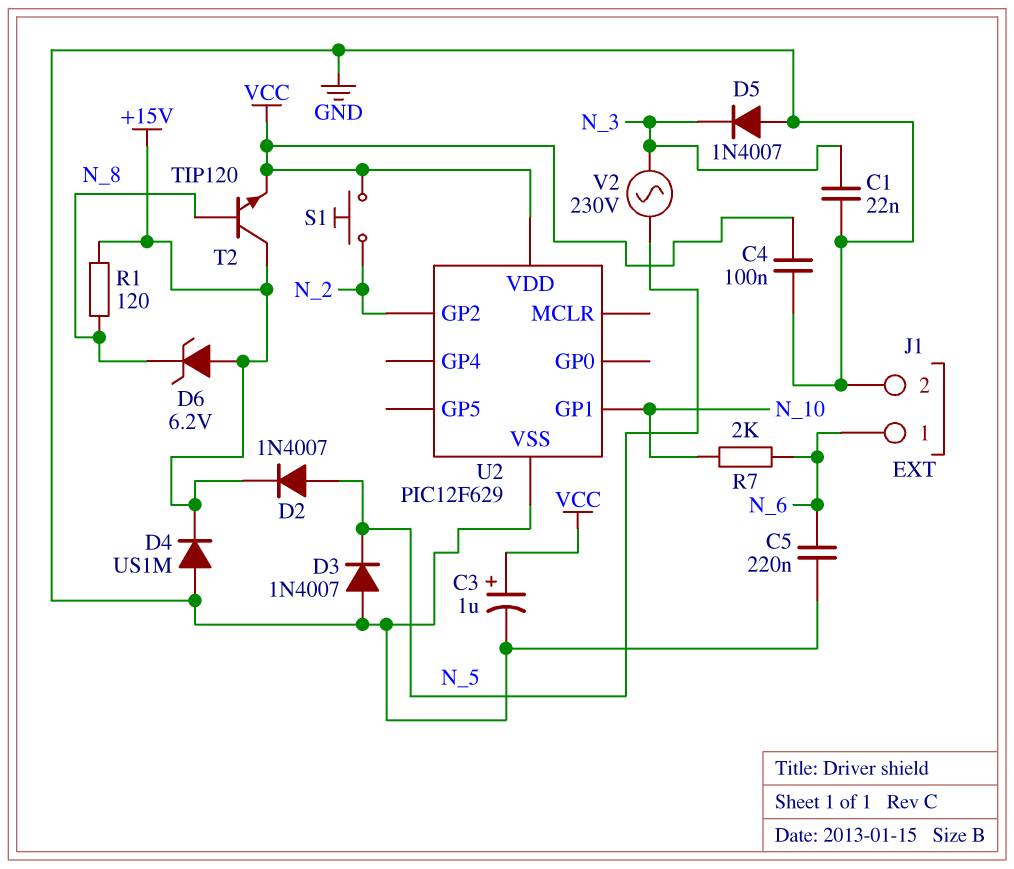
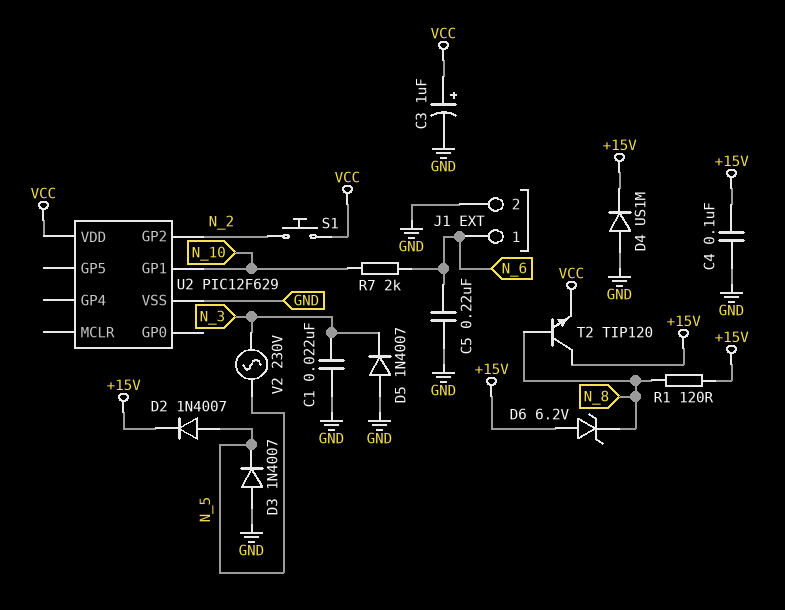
C4: 100nF (GND, VCC) -> 100nF (+15V, GND)

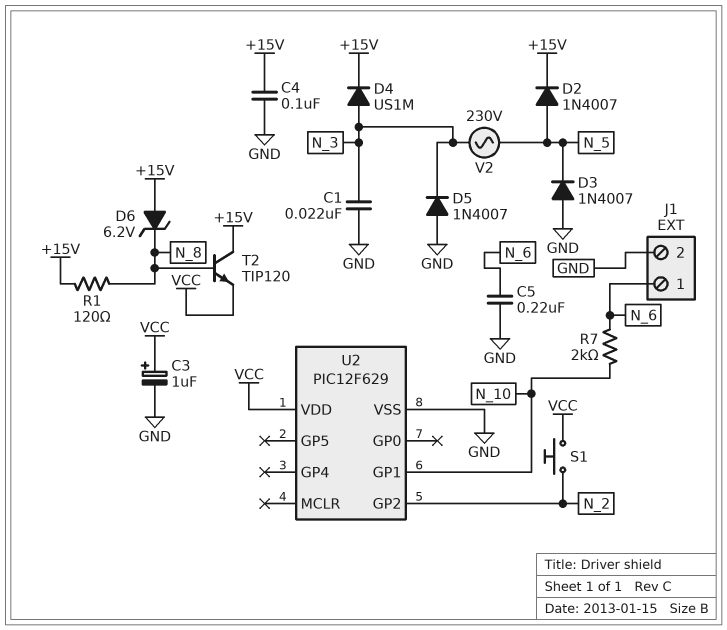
D4: diode US1M (A GND, K +15V) -> diode US1M (A N_3, K +15V)

